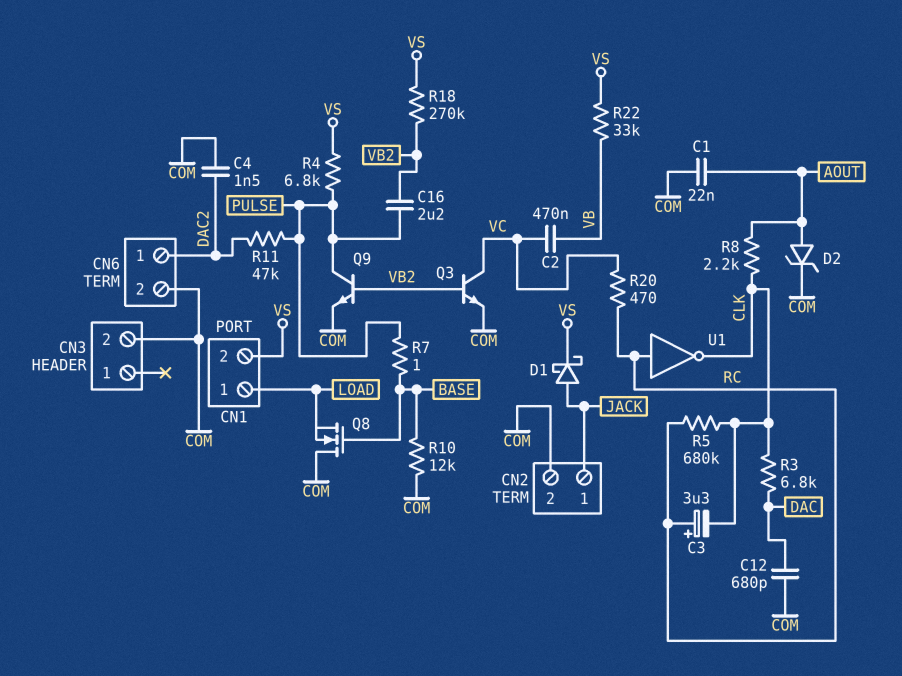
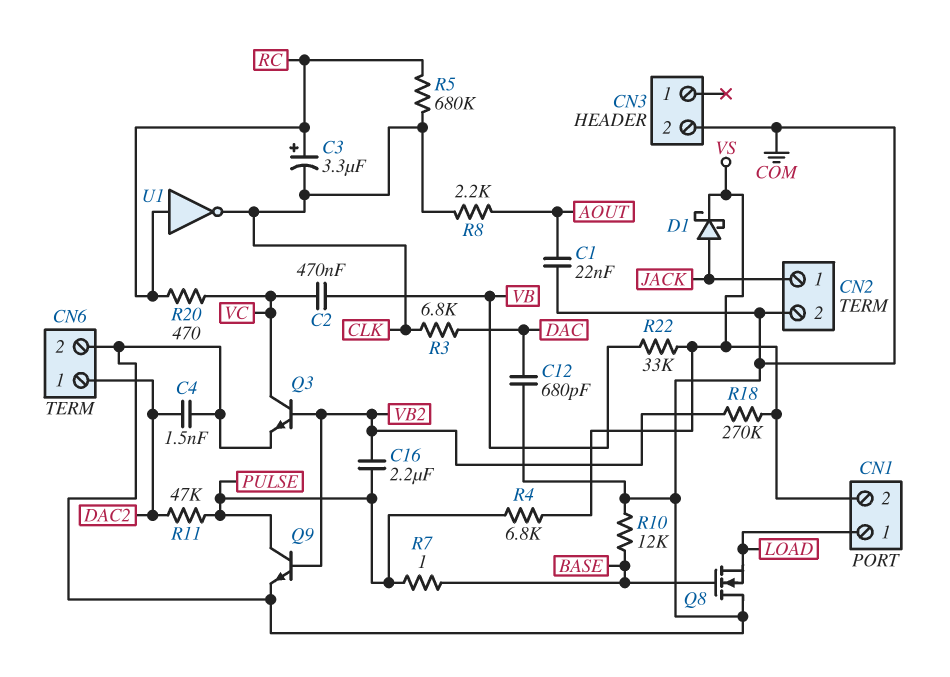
D2: zener (A AOUT, K COM) -> none

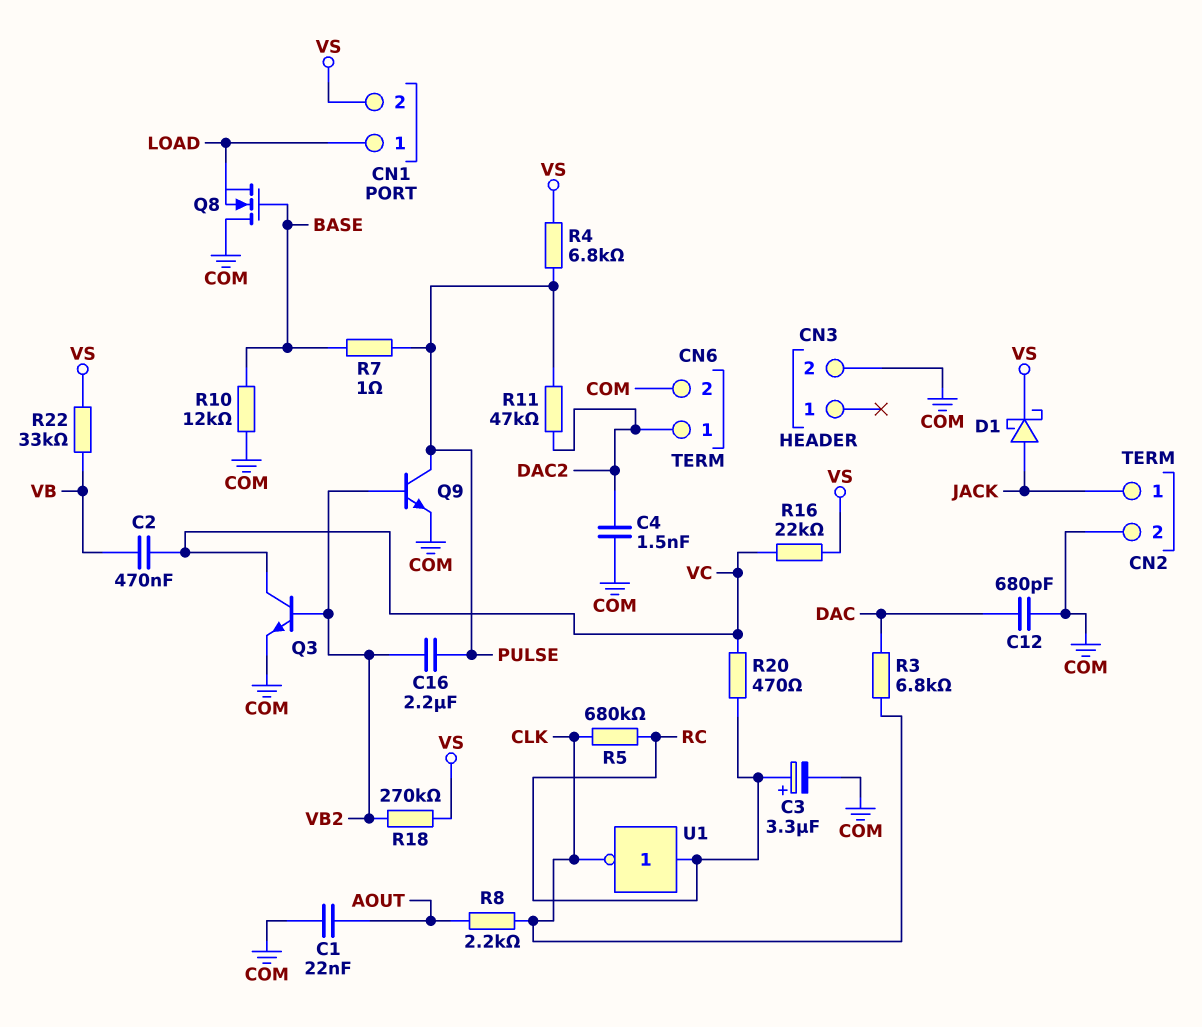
C3: 3.3uF (plus RC, minus CLK) -> 3.3uF (plus RC, minus COM)
R16: none -> 22k (VC, VS)

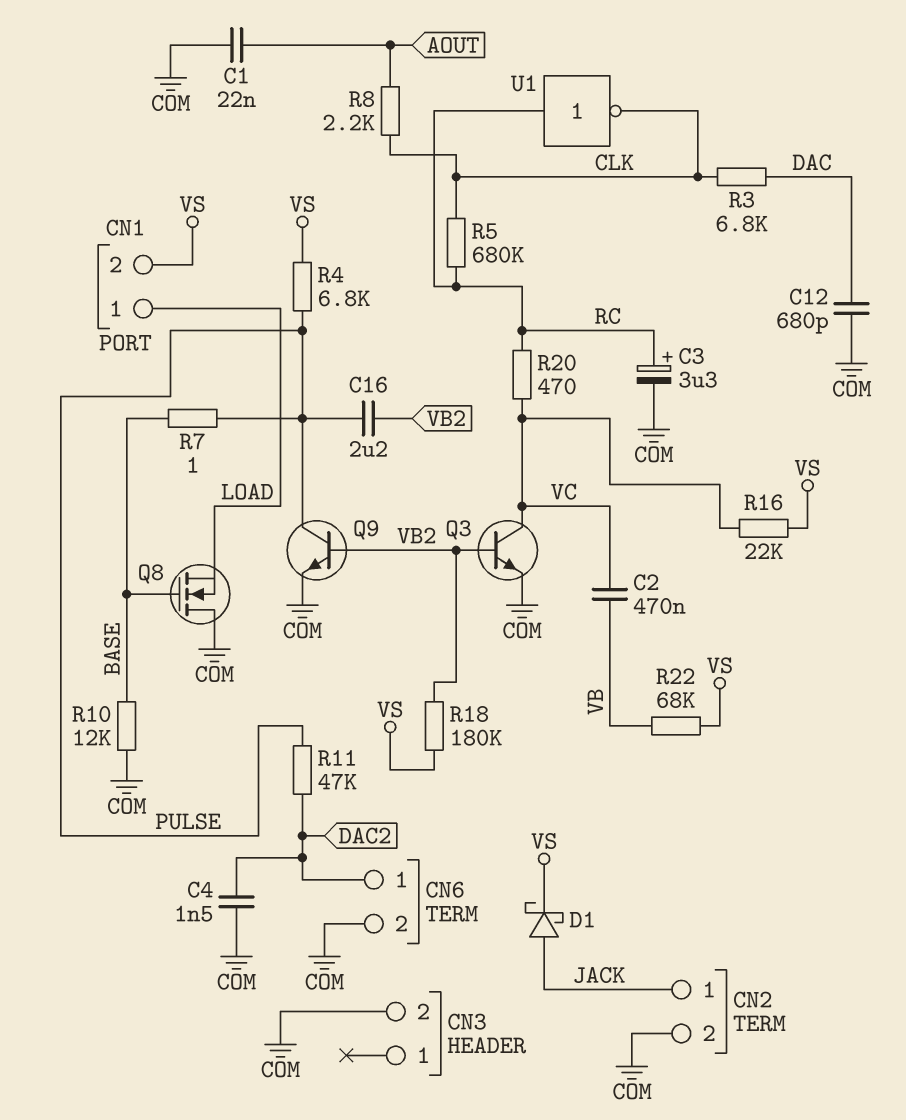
R18: 270k (VB2, VS) -> 180k (VB2, VS)
R22: 33k (VB, VS) -> 68k (VB, VS)

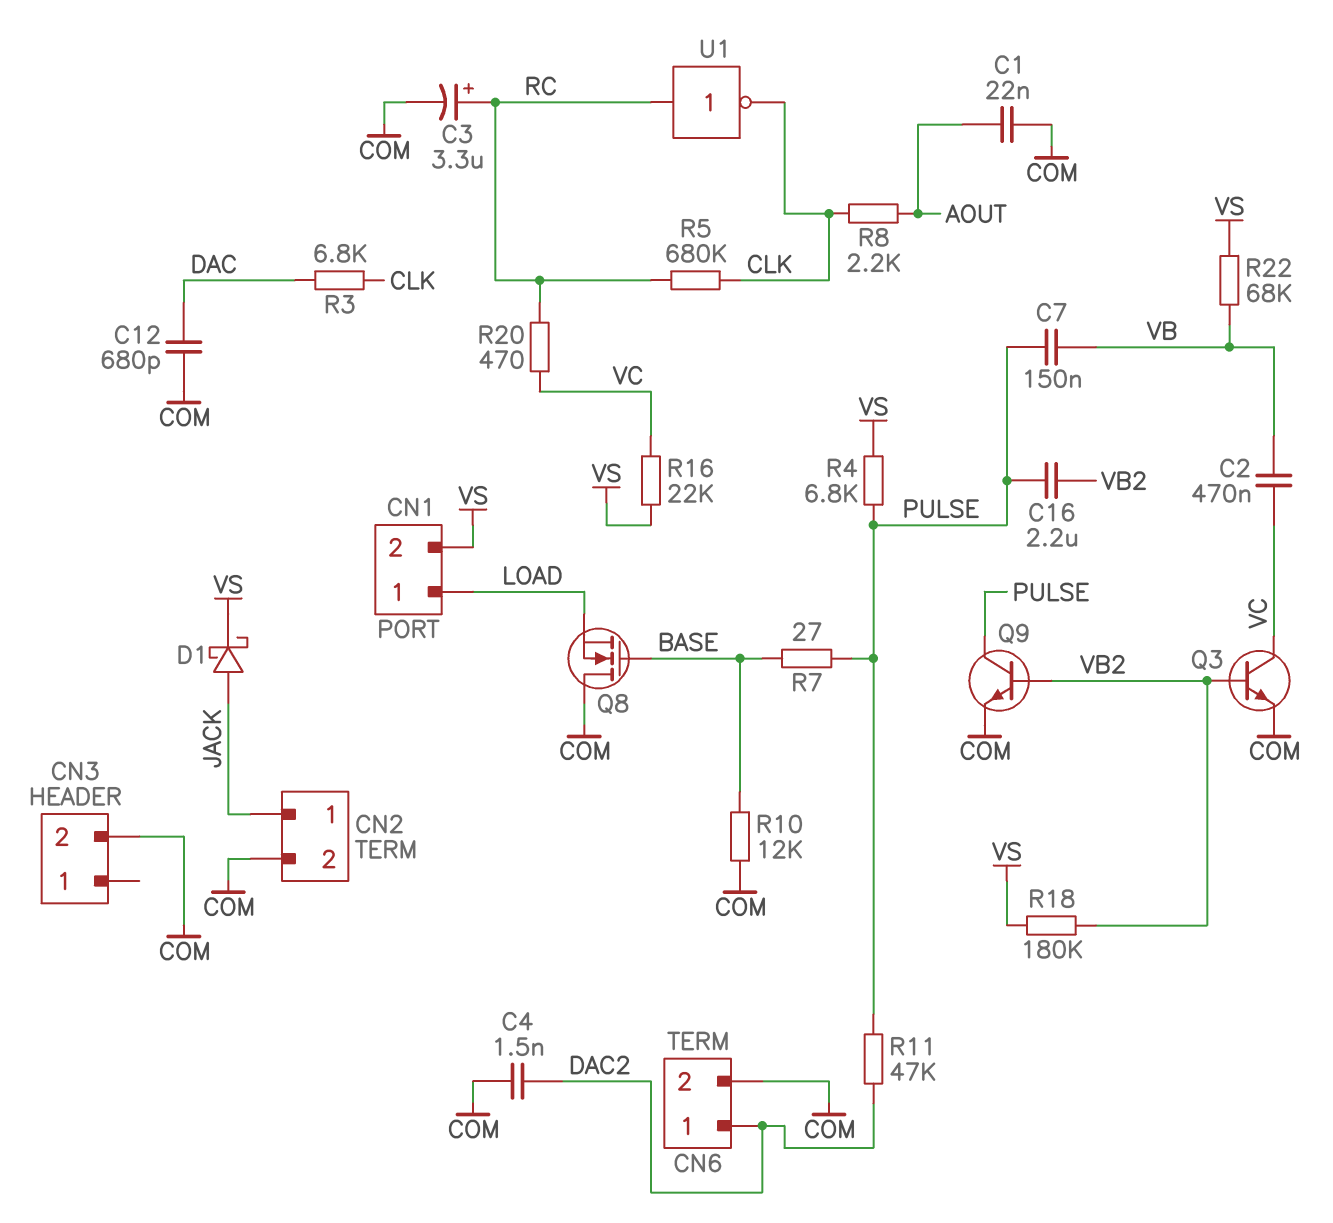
C7: none -> 150nF (PULSE, VB)
R7: 1 (BASE, PULSE) -> 27 (BASE, PULSE)

